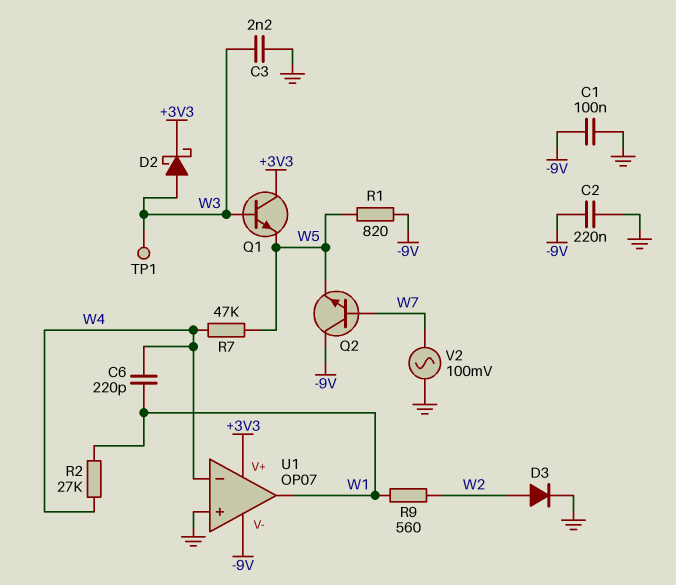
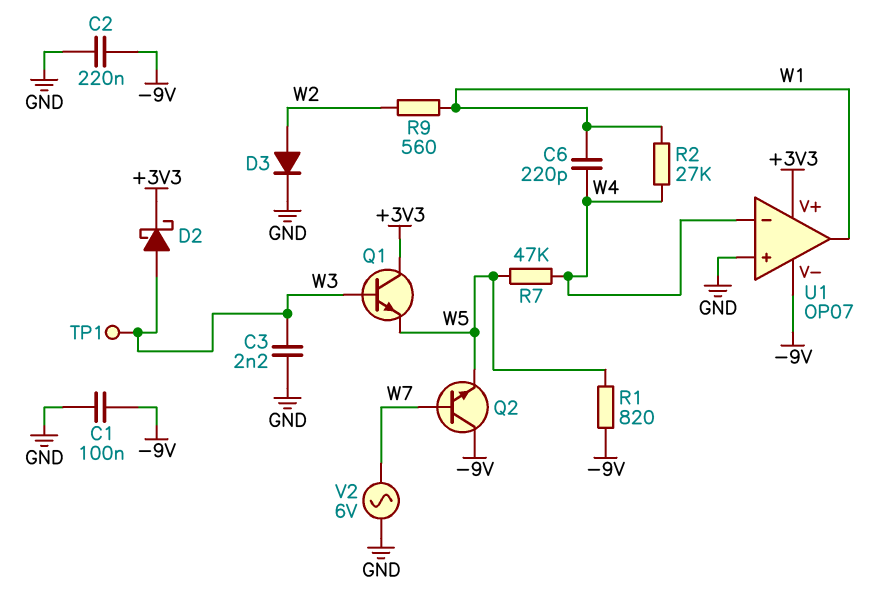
V2: AC 100mV (GND, W7) -> AC 6V (GND, W7)

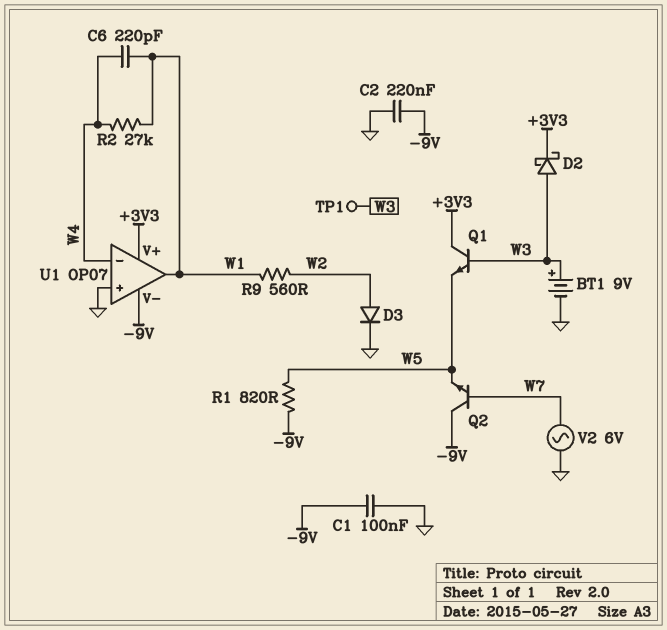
BT1: none -> 9V (plus W3, minus GND)
C3: 2.2nF (GND, W3) -> none
R7: 47k (W4, W5) -> none

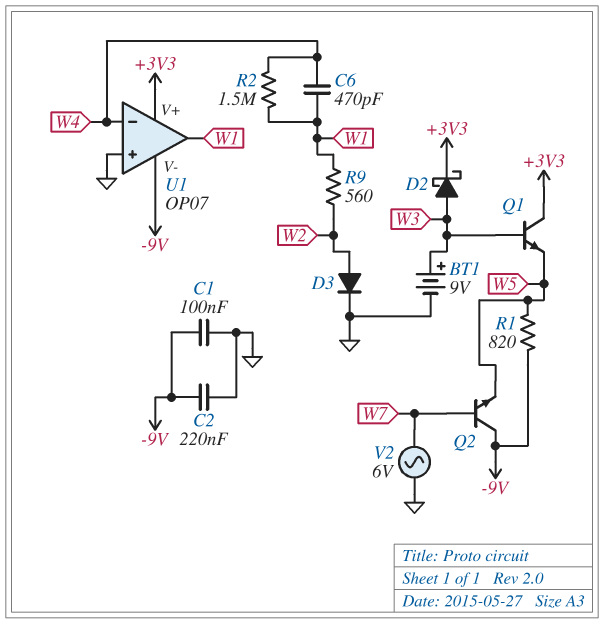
C6: 220pF (W1, W4) -> 470pF (W1, W4)
R2: 27k (W1, W4) -> 1.5M (W1, W4)
TP1: test point (W3) -> none

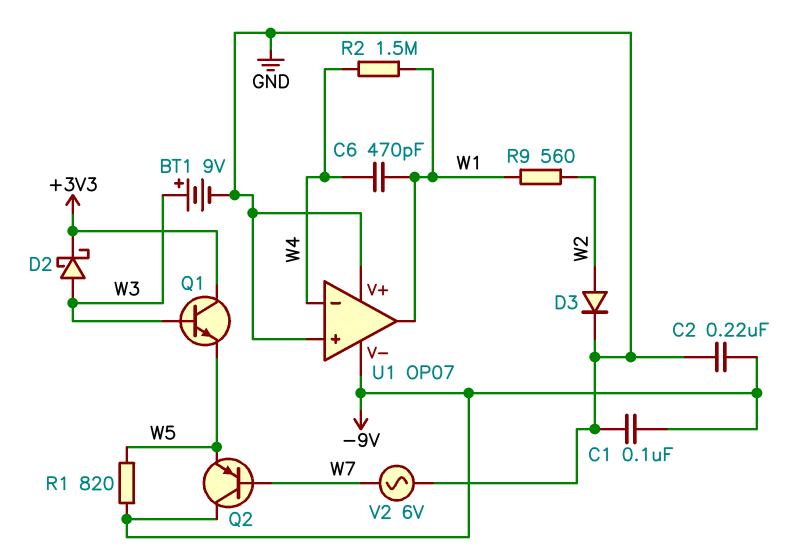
Q2: NPN (B W7, C -9V, E W5) -> PNP (B W7, C -9V, E W5)
U1 pin V+: +3V3 -> GND

